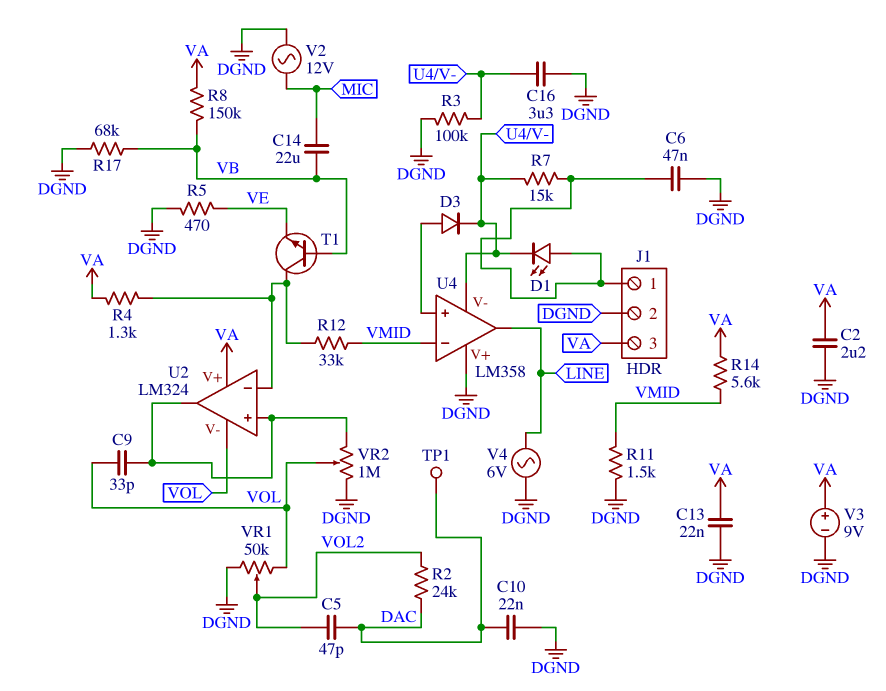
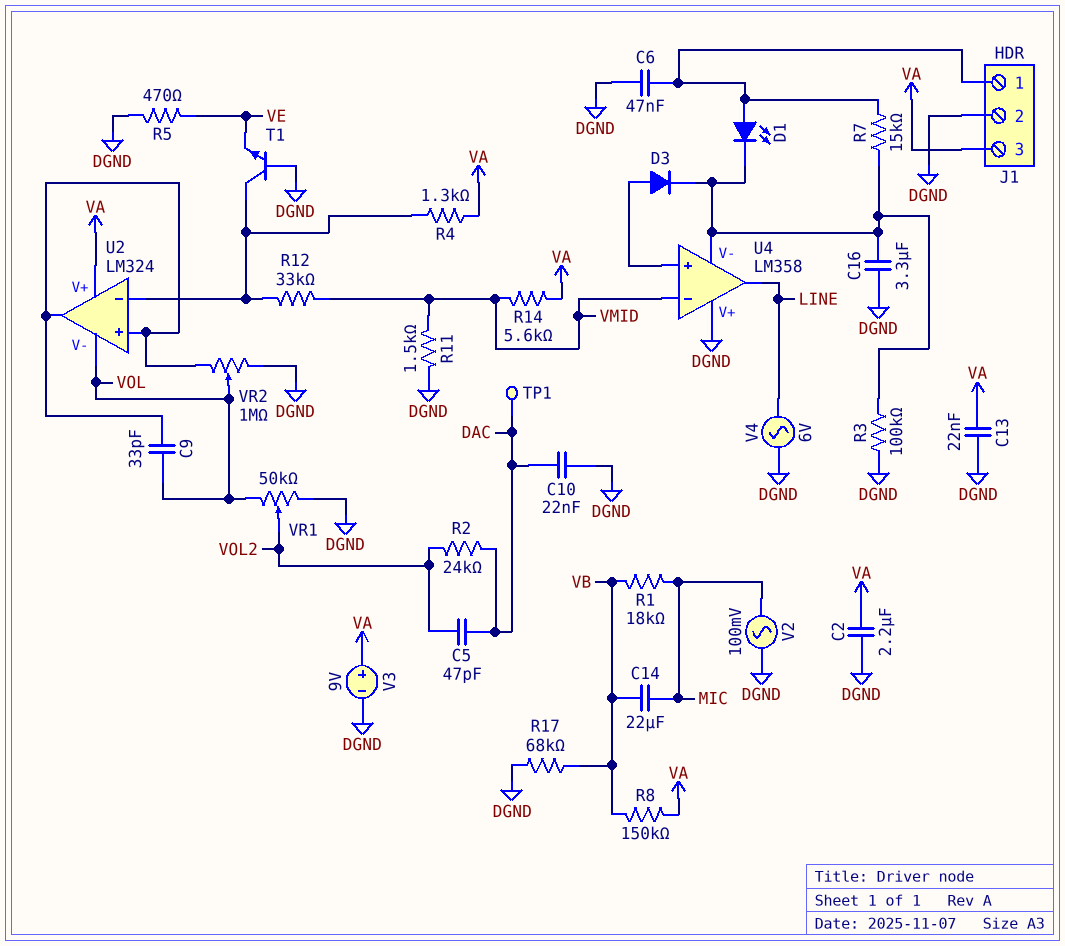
R1: none -> 18k (MIC, VB)
T1: NPN (B VB, C U2/in-, E VE) -> NPN (B DGND, C U2/in-, E VE)
V2: AC 12V (DGND, MIC) -> AC 100mV (DGND, MIC)

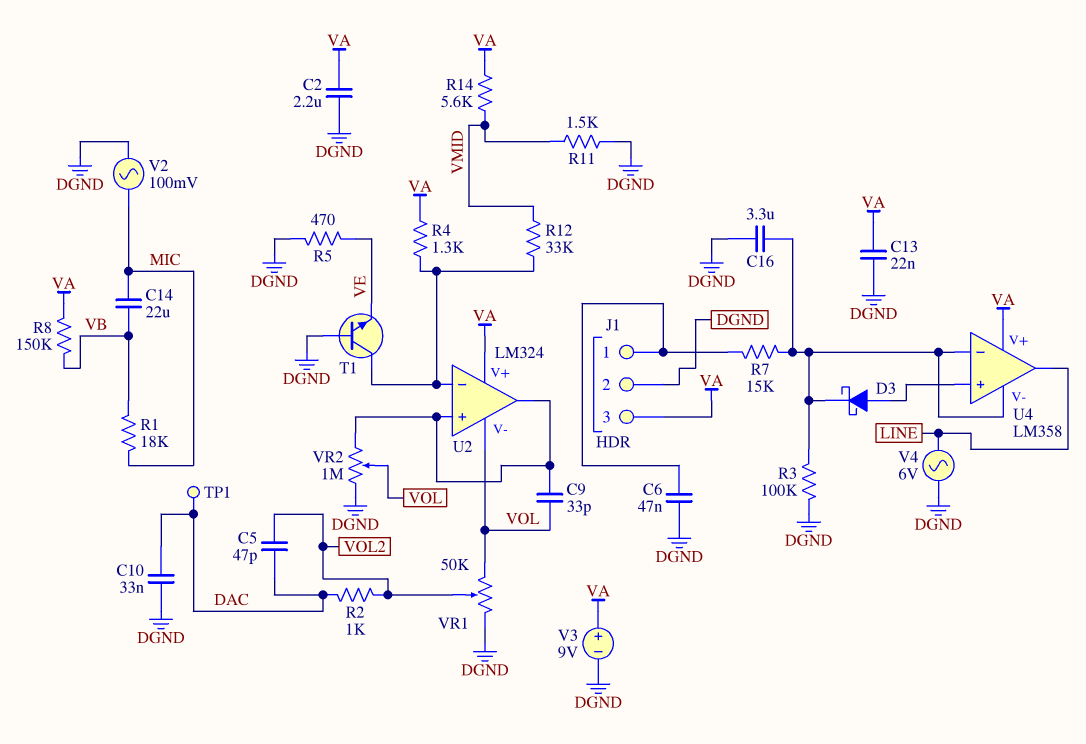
C10: 22nF (DAC, DGND) -> 33nF (DAC, DGND)
D1: LED (A J1/1, K U4/V-) -> none
D3: diode (A U4/in+, K U4/V-) -> schottky (A U4/in+, K U4/V-)
R2: 24k (DAC, VOL2) -> 1k (DAC, VOL2)
R17: 68k (DGND, VB) -> none
U4 pin V+: DGND -> VA
U4 pin in-: VMID -> U4/V-

